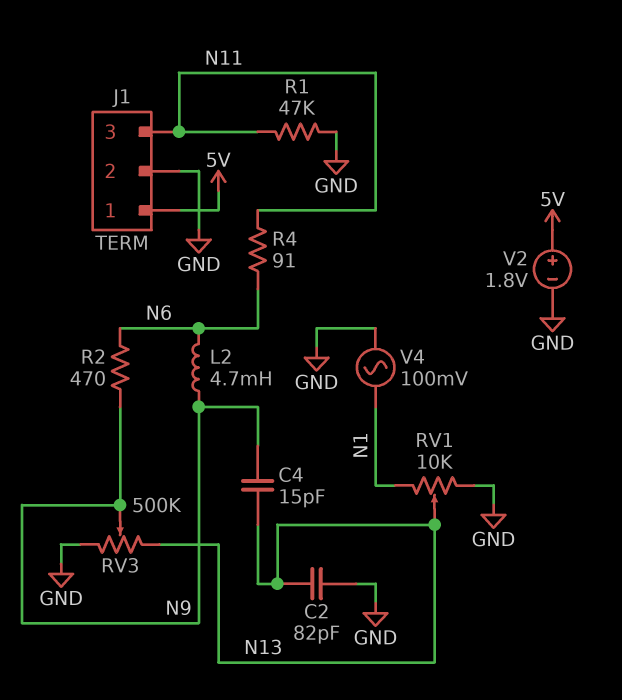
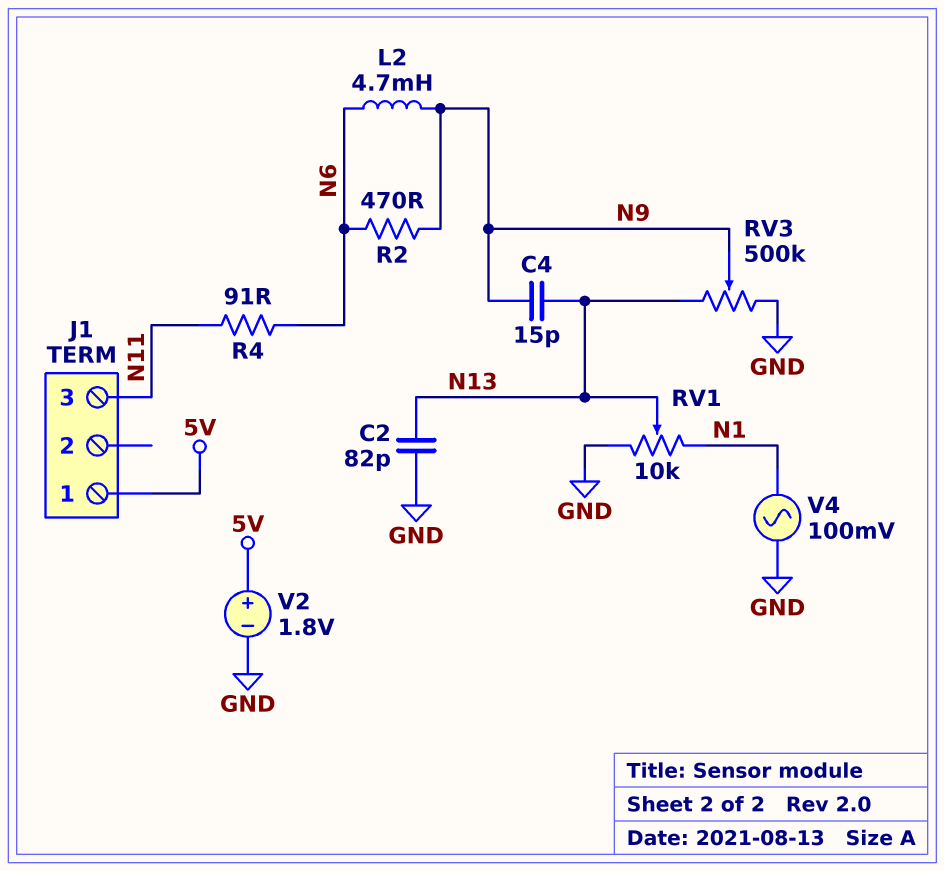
J1 pin 2: GND -> none
R1: 47k (GND, N11) -> none

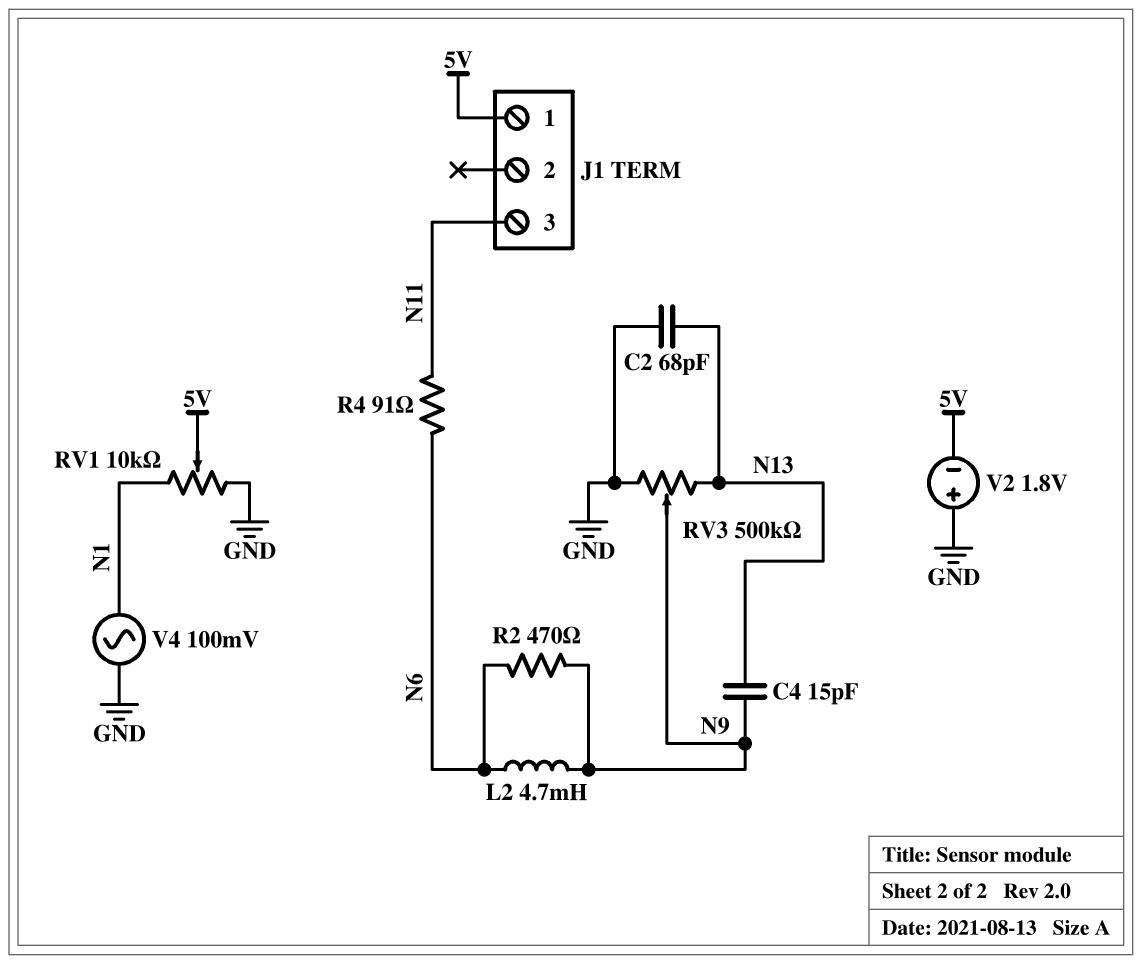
C2: 82pF (GND, N13) -> 68pF (GND, N13)
RV1: 10k (GND, N1, wiper N13) -> 10k (GND, N1, wiper 5V)
V2: 1.8V (plus 5V, minus GND) -> 1.8V (plus GND, minus 5V)

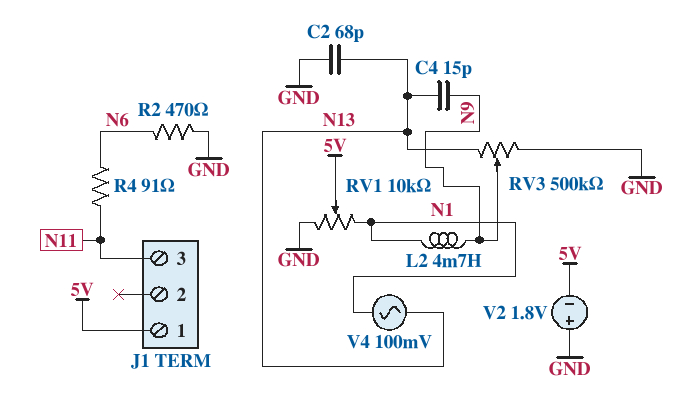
L2: 4.7mH (N6, N9) -> 4.7mH (N1, N9)
R2: 470 (N6, N9) -> 470 (GND, N6)
V4: AC 100mV (GND, N1) -> AC 100mV (N1, N13)

